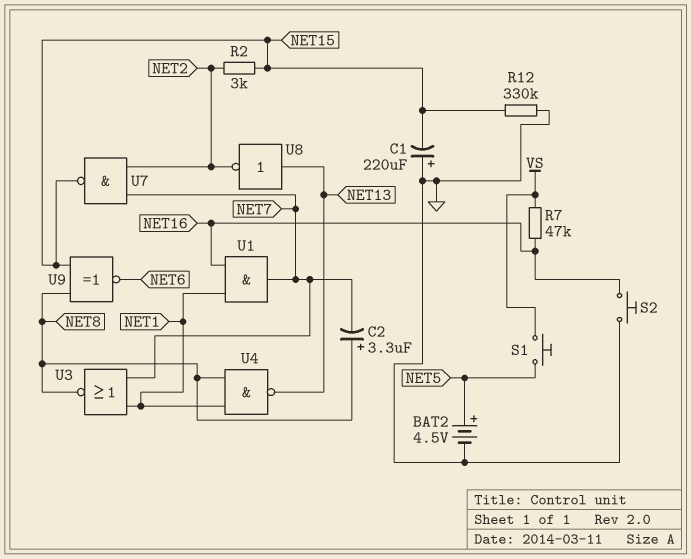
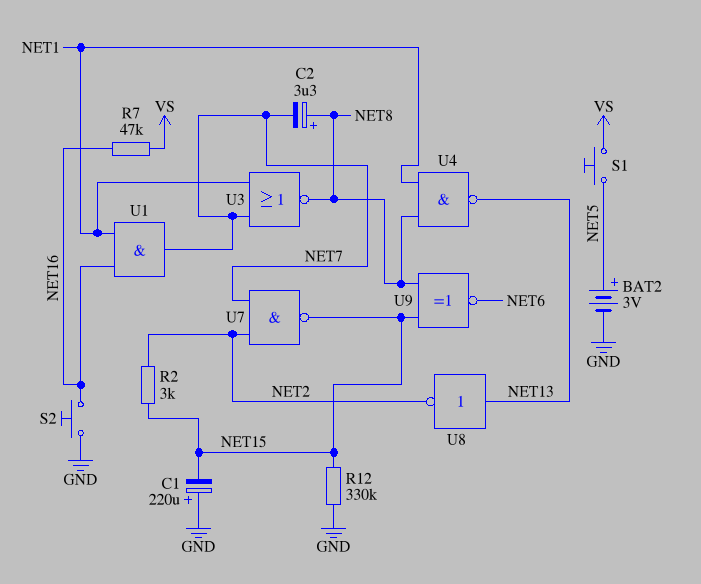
BAT2: 4.5V (plus NET5, minus GND) -> 3V (plus NET5, minus GND)

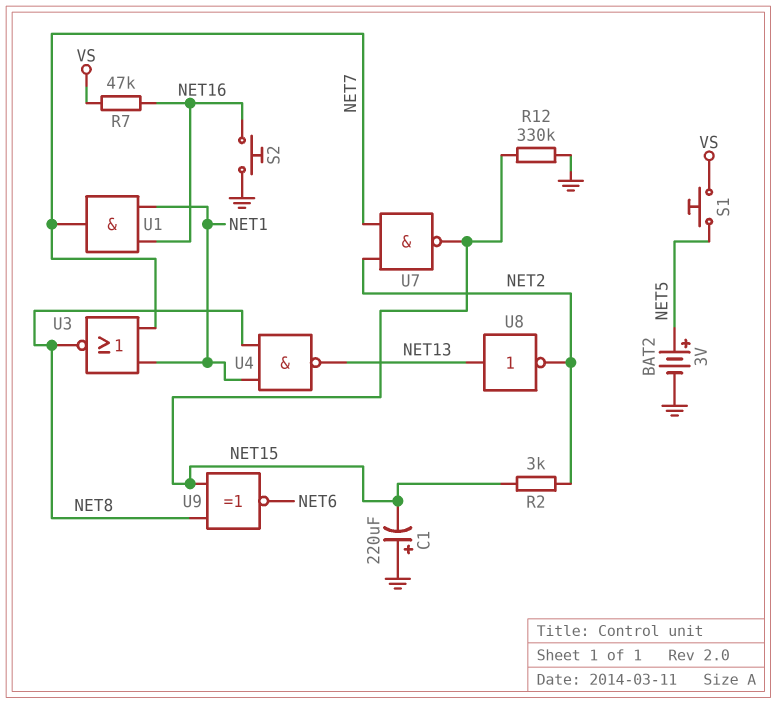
C2: 3.3uF (plus NET8, minus NET7) -> none

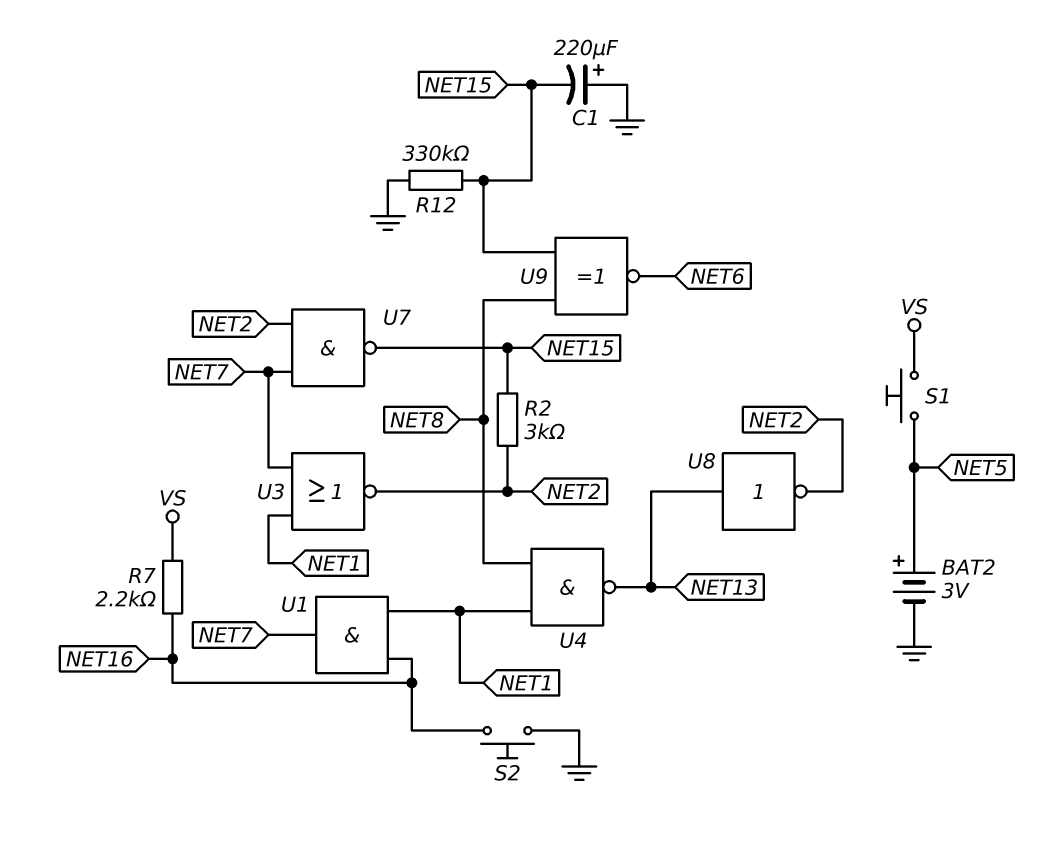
R7: 47k (NET16, VS) -> 2.2k (NET16, VS)
U3: NOR (in NET1, in NET7, out NET8) -> NOR (in NET1, in NET7, out NET2)

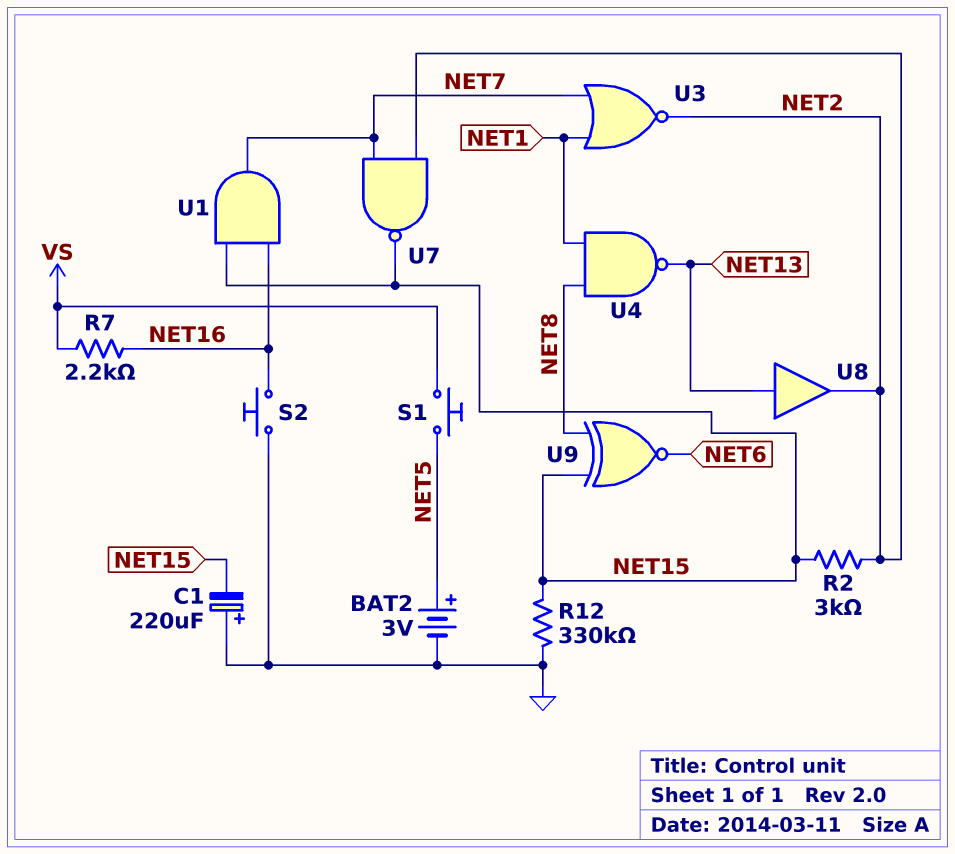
U1: AND (in NET1, in NET16, out NET7) -> AND (in NET15, in NET16, out NET7)
U8: NOT (in NET13, out NET2) -> buffer (in NET13, out NET2)

